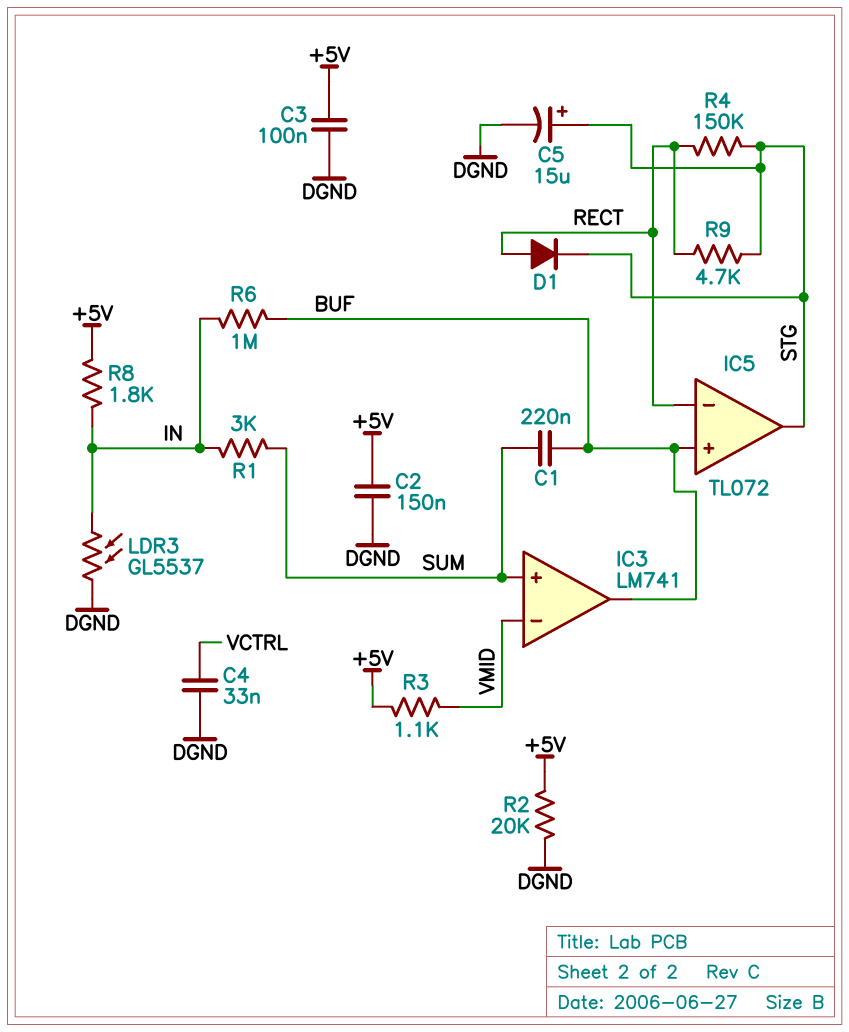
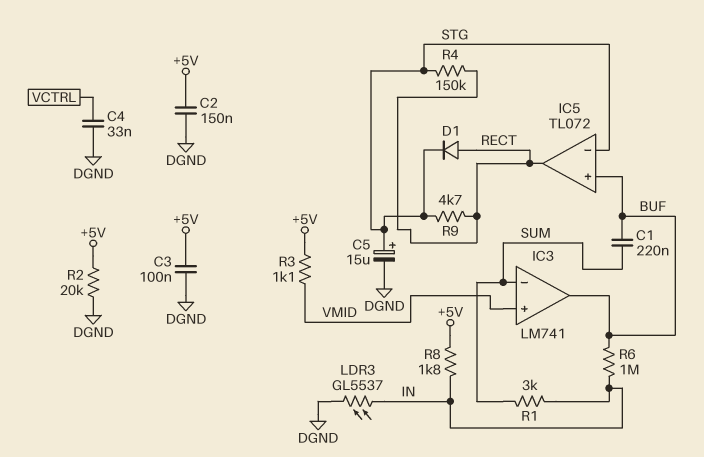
IC3 pin in+: SUM -> VMID
IC3 pin in-: VMID -> SUM
IC5 pin in-: RECT -> STG
IC5 pin out: STG -> RECT

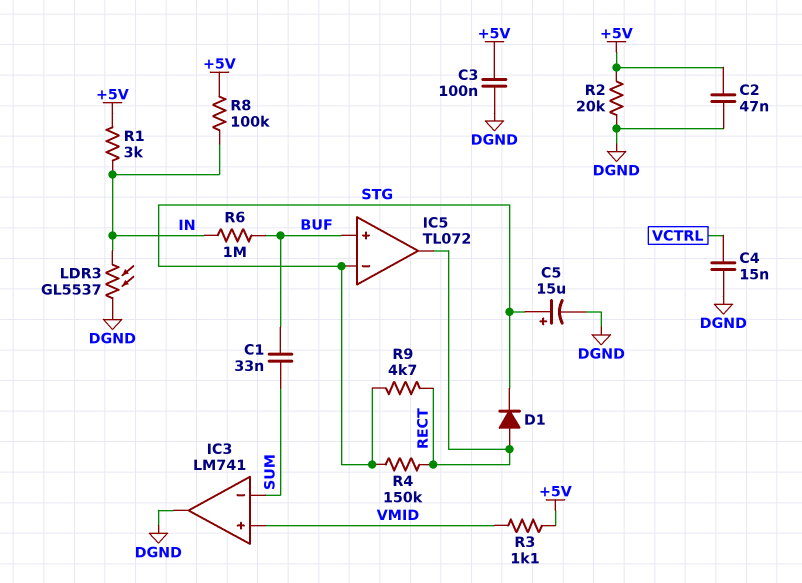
C1: 220nF (BUF, SUM) -> 33nF (BUF, SUM)
C2: 150nF (+5V, DGND) -> 47nF (+5V, DGND)
C4: 33nF (DGND, VCTRL) -> 15nF (DGND, VCTRL)
IC3 pin out: BUF -> DGND
R1: 3k (IN, SUM) -> 3k (+5V, IN)
R8: 1.8k (+5V, IN) -> 100k (+5V, IN)

